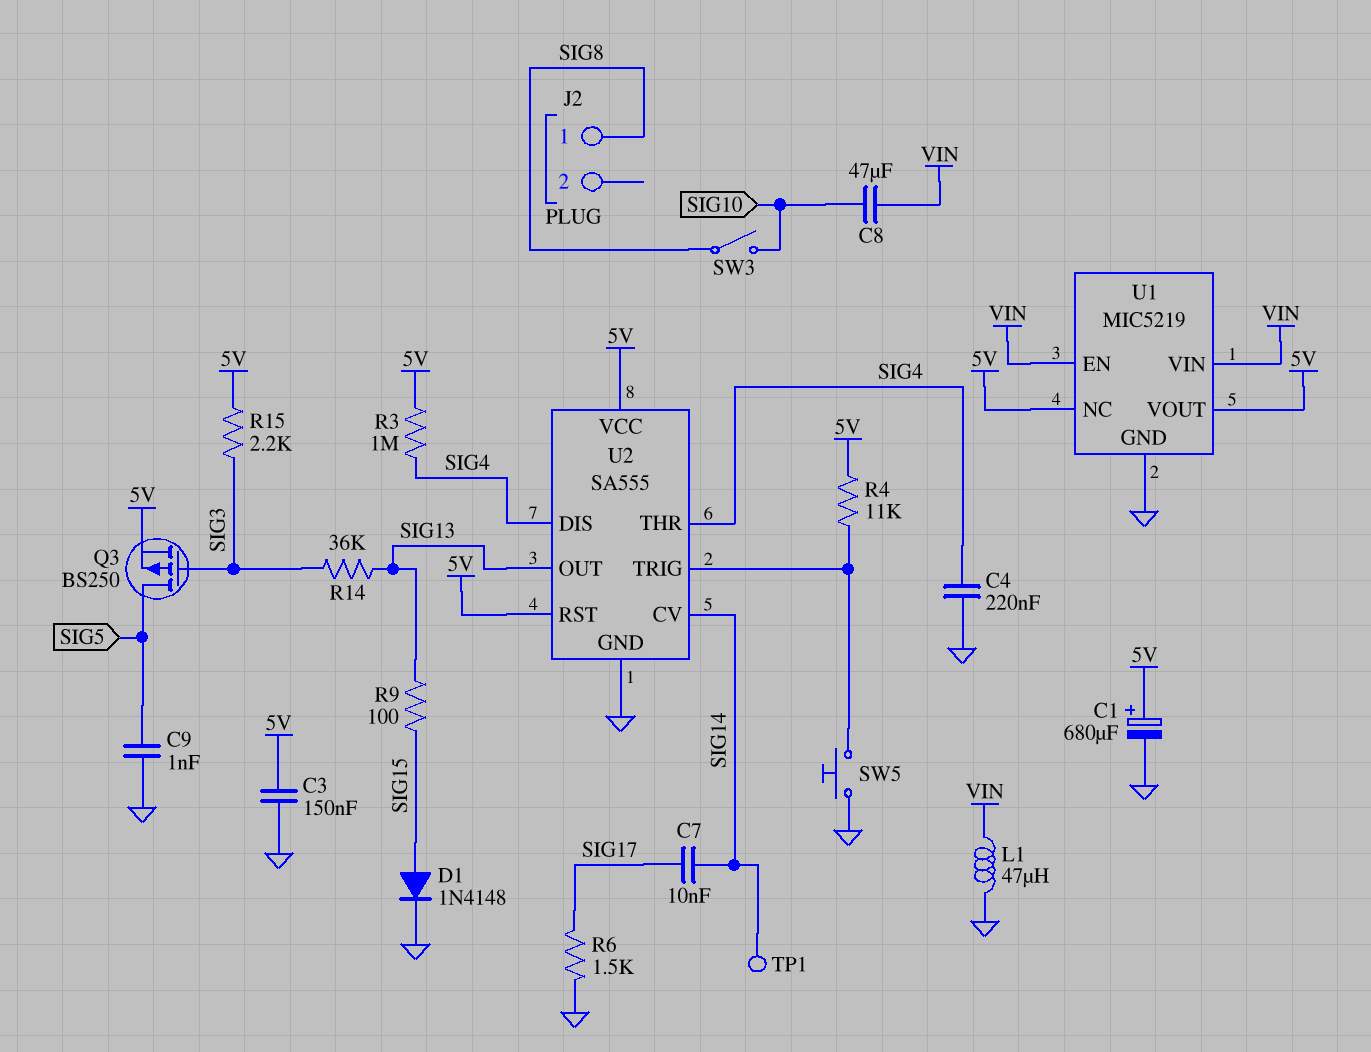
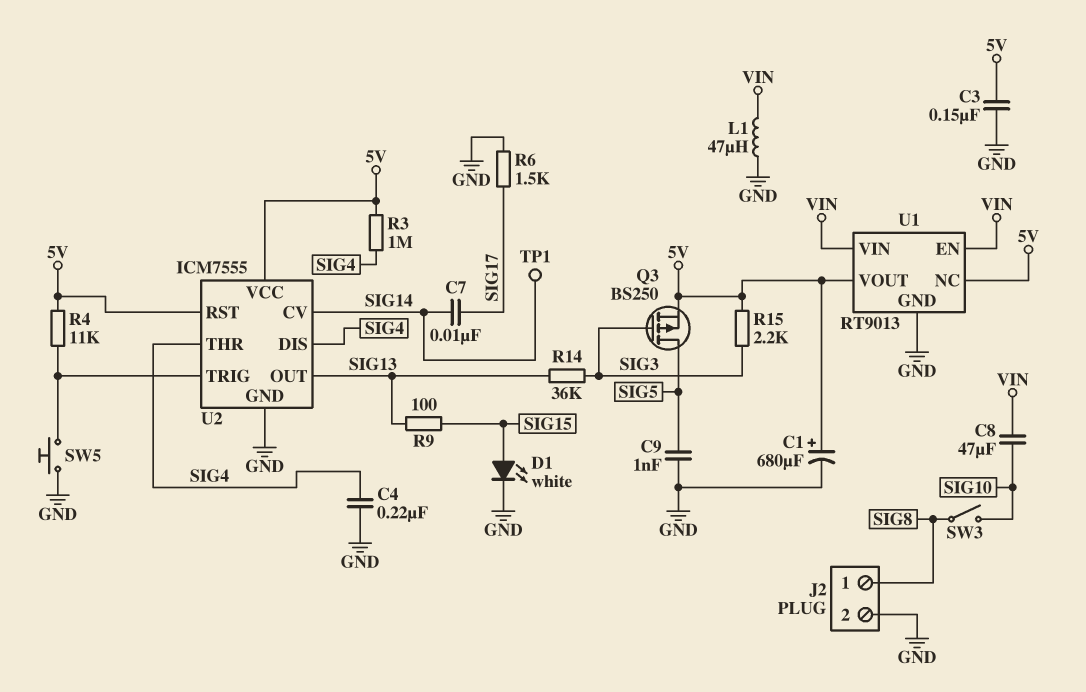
D1: diode 1N4148 (A SIG15, K GND) -> LED white (A SIG15, K GND)
J2 pin 2: none -> GND
U1: MIC5219 -> RT9013
U2: SA555 -> ICM7555

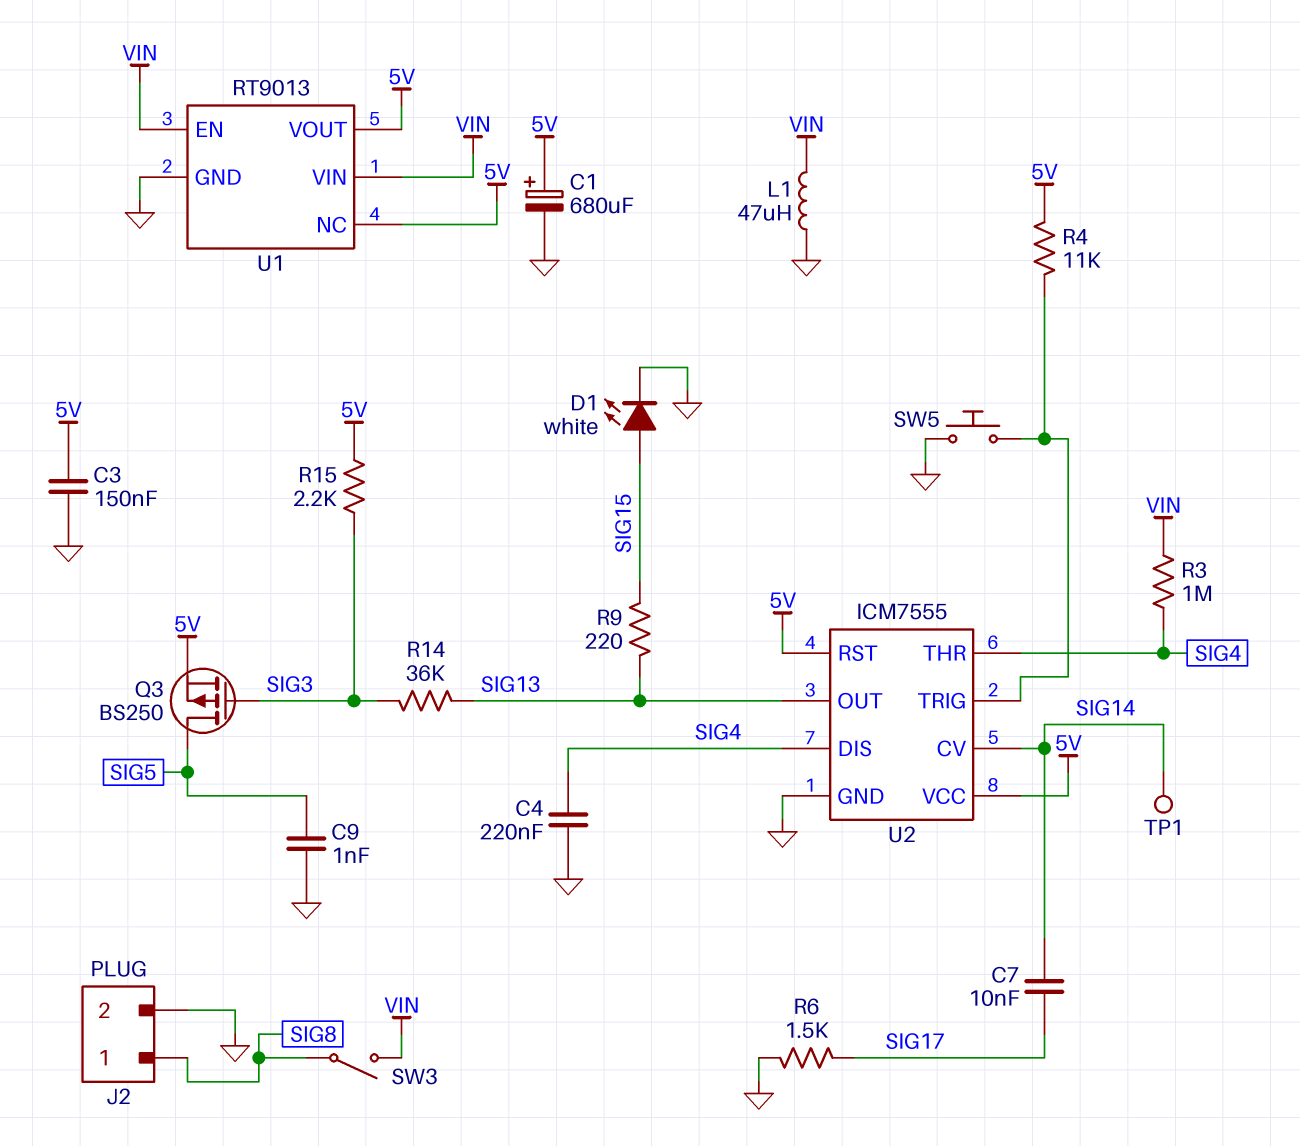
C8: 47uF (SIG10, VIN) -> none
R3: 1M (5V, SIG4) -> 1M (SIG4, VIN)
R9: 100 (SIG13, SIG15) -> 220 (SIG13, SIG15)
SW3: switch (SIG8, SIG10) -> switch (SIG8, VIN)

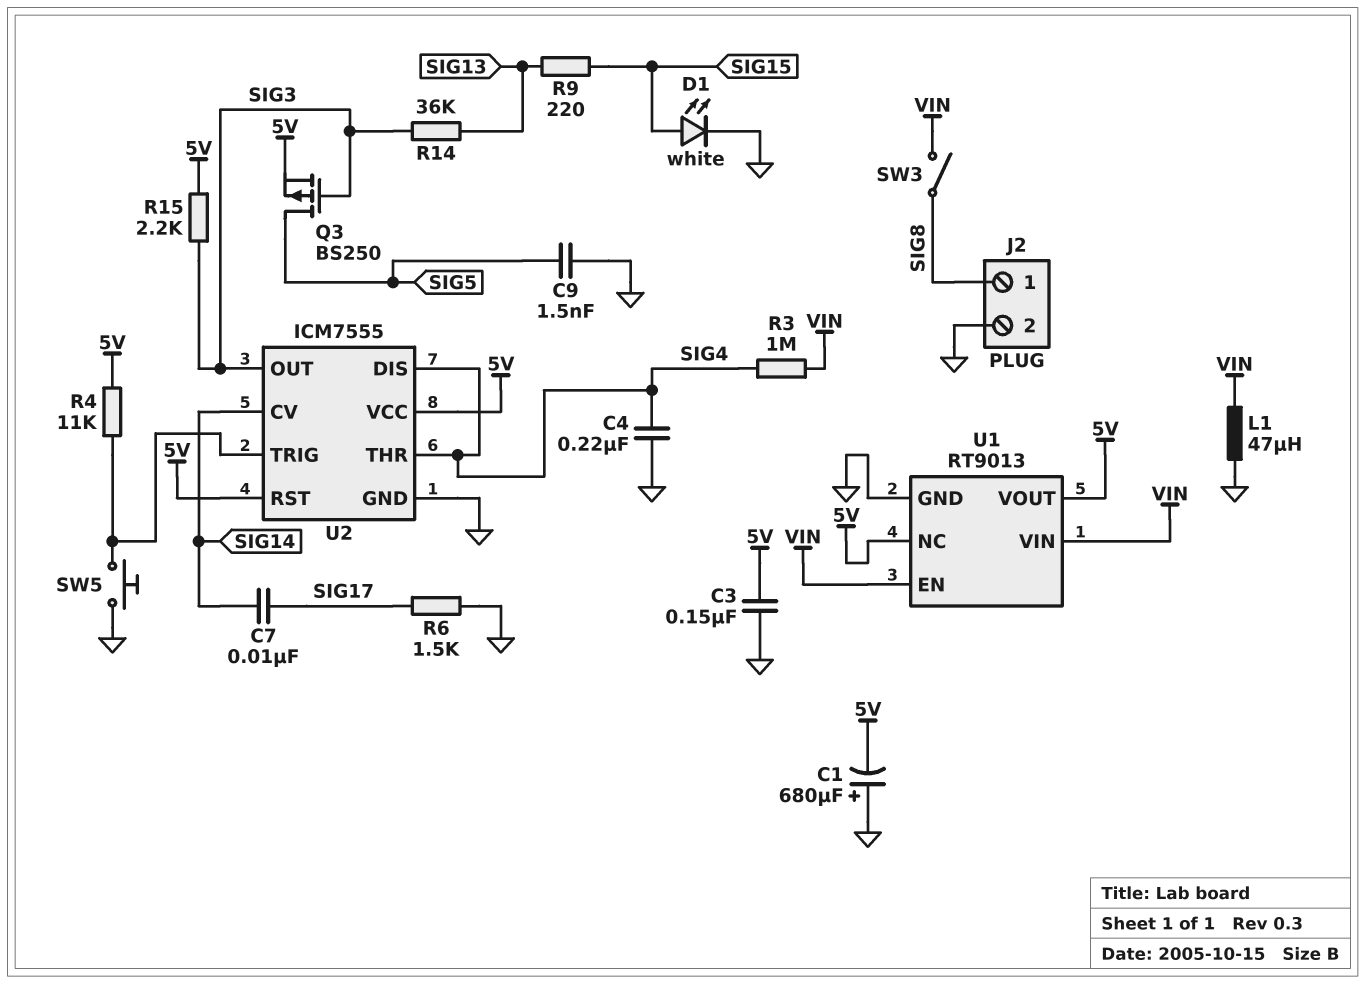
C1: 680uF (plus 5V, minus GND) -> 680uF (plus GND, minus 5V)
C9: 1nF (GND, SIG5) -> 1.5nF (GND, SIG5)
TP1: test point (SIG14) -> none
U2 pin OUT: SIG13 -> SIG3

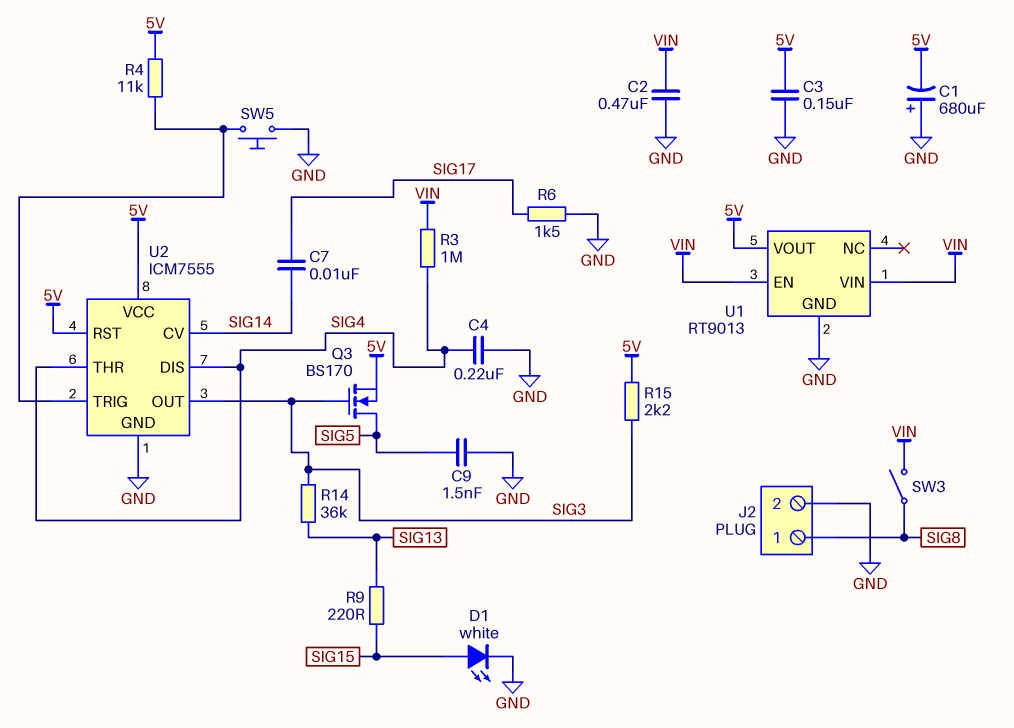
C2: none -> 470nF (GND, VIN)
L1: 47uH (GND, VIN) -> none
Q3: PMOS BS250 (G SIG3, D SIG5, S 5V) -> NMOS BS170 (G SIG3, D SIG5, S 5V)
U1 pin NC: 5V -> none

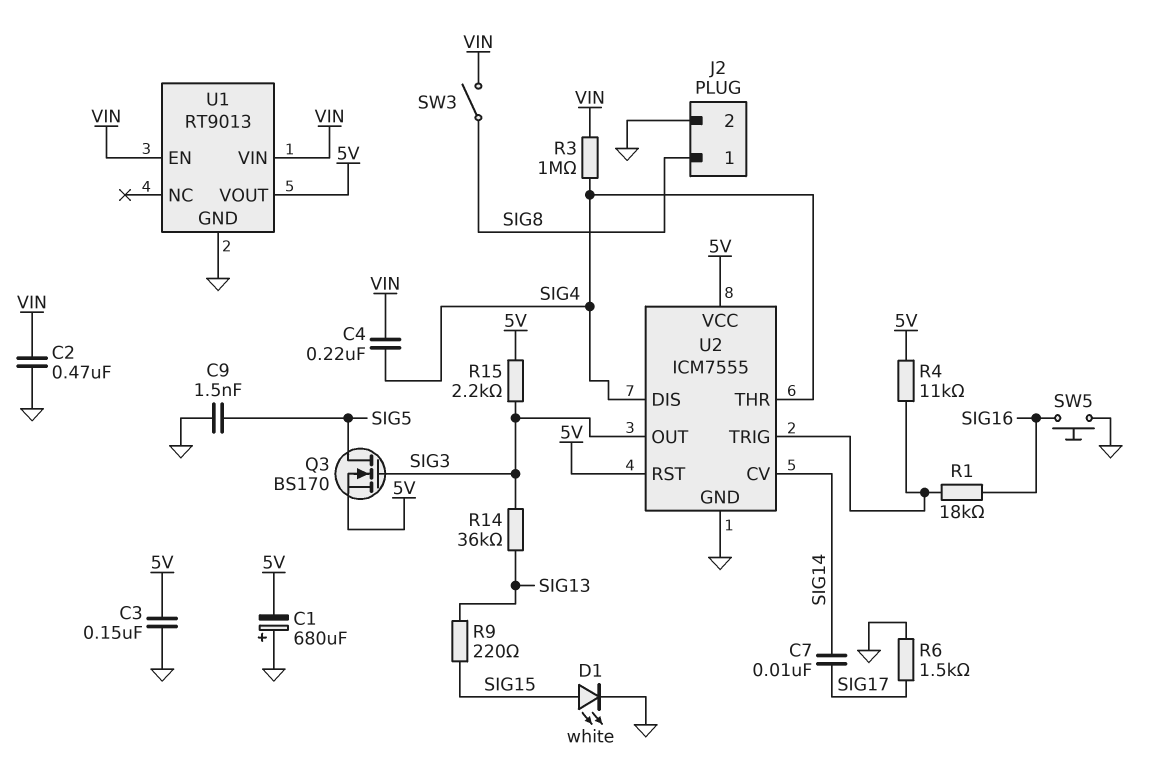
C4: 220nF (GND, SIG4) -> 220nF (SIG4, VIN)
R1: none -> 18k (SIG16, U2/TRIG)
SW5: button (GND, U2/TRIG) -> button (GND, SIG16)

